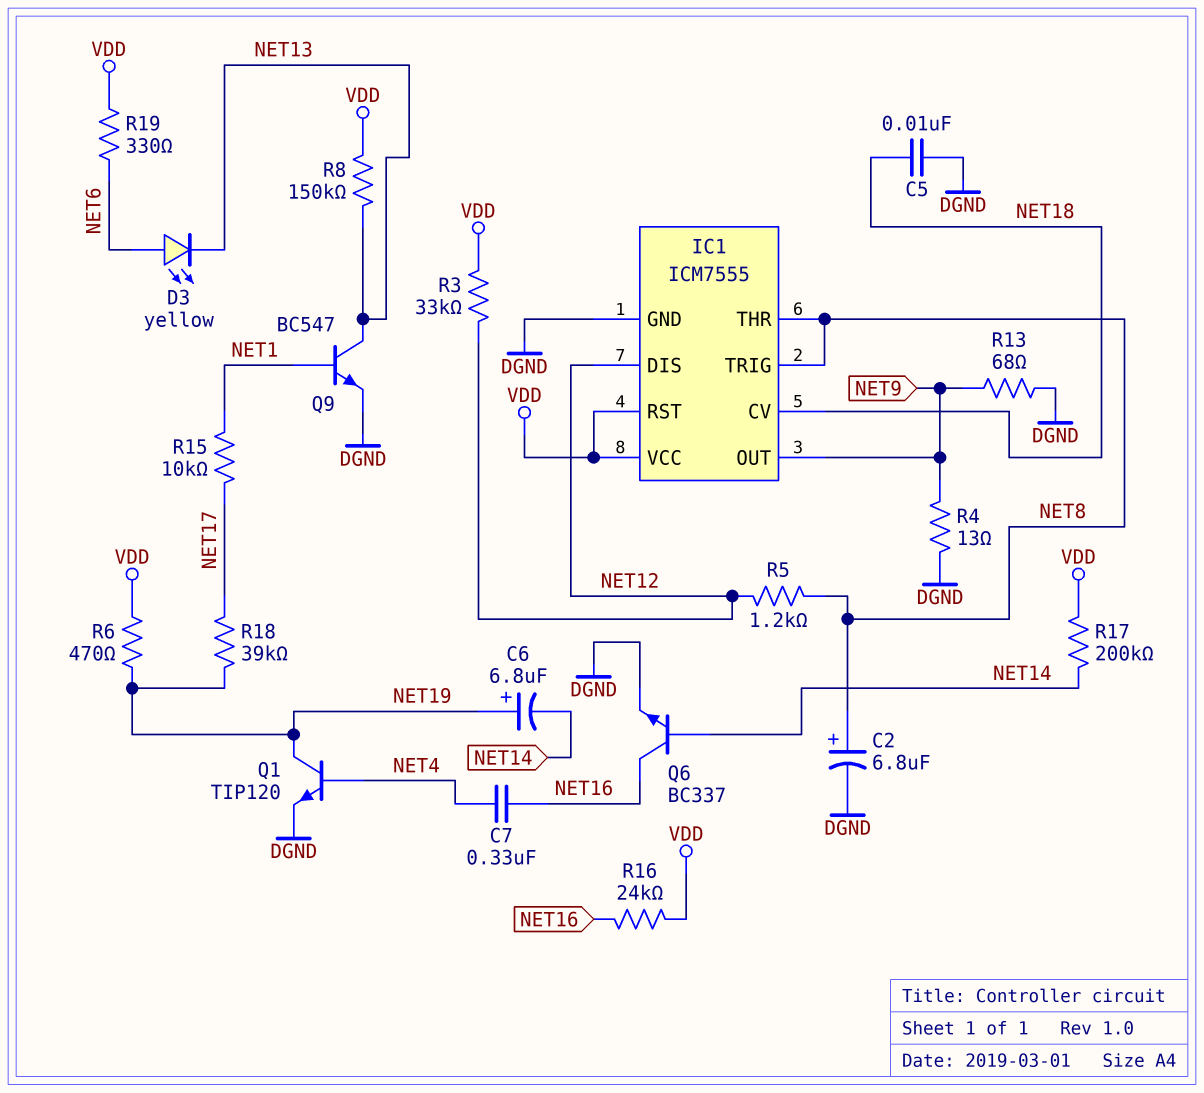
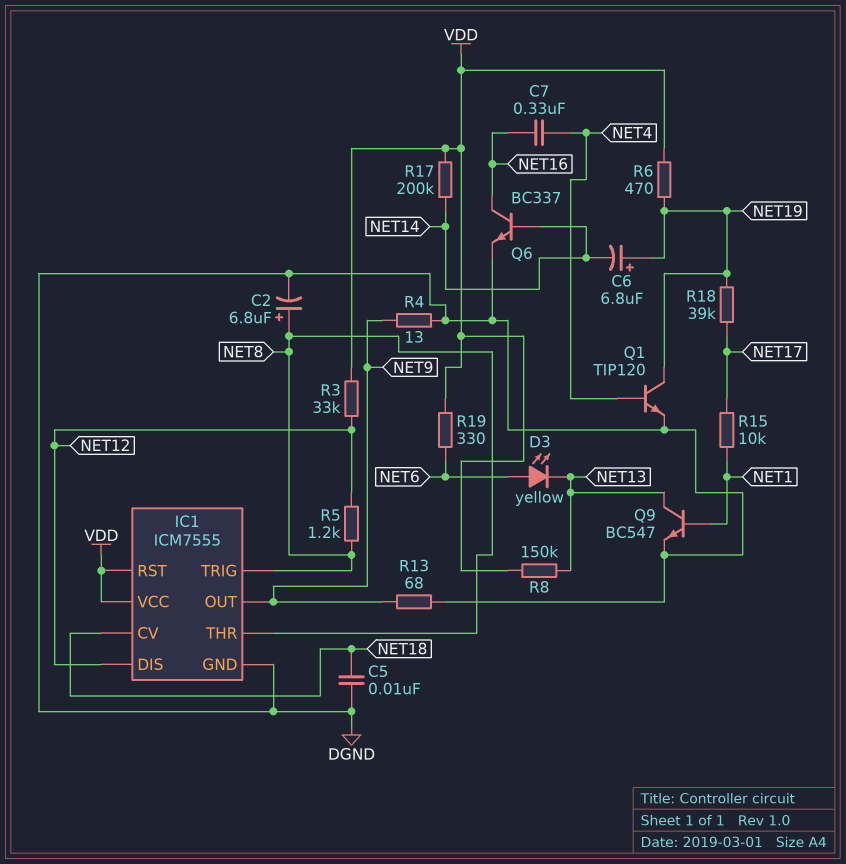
R16: 24k (NET16, VDD) -> none

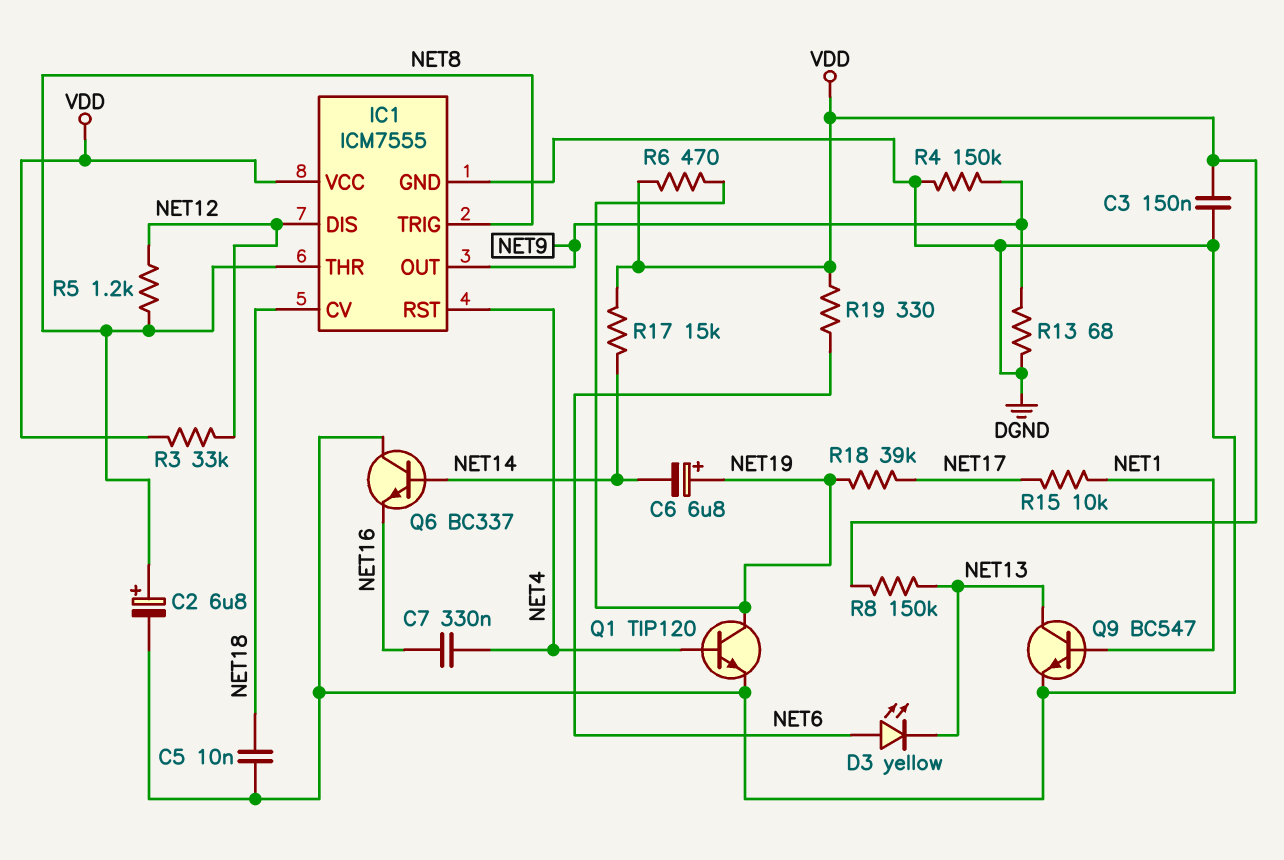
C3: none -> 150nF (DGND, VDD)
IC1 pin RST: VDD -> NET4
Q6: NPN BC337 (B NET14, C NET16, E DGND) -> NPN BC337 (B NET14, C DGND, E NET16)
R4: 13 (DGND, NET9) -> 150k (DGND, NET9)
R17: 200k (NET14, VDD) -> 15k (NET14, VDD)

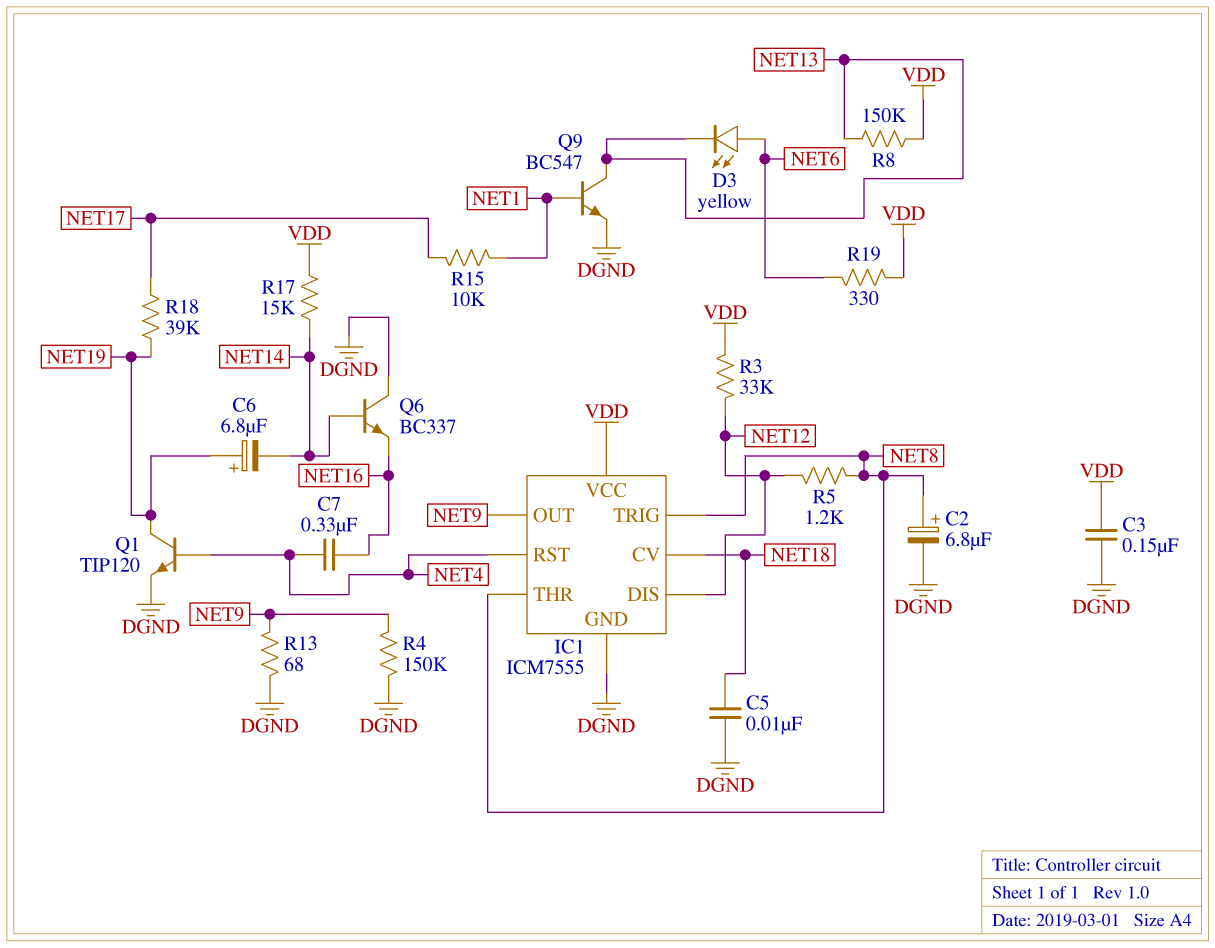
R6: 470 (NET19, VDD) -> none

